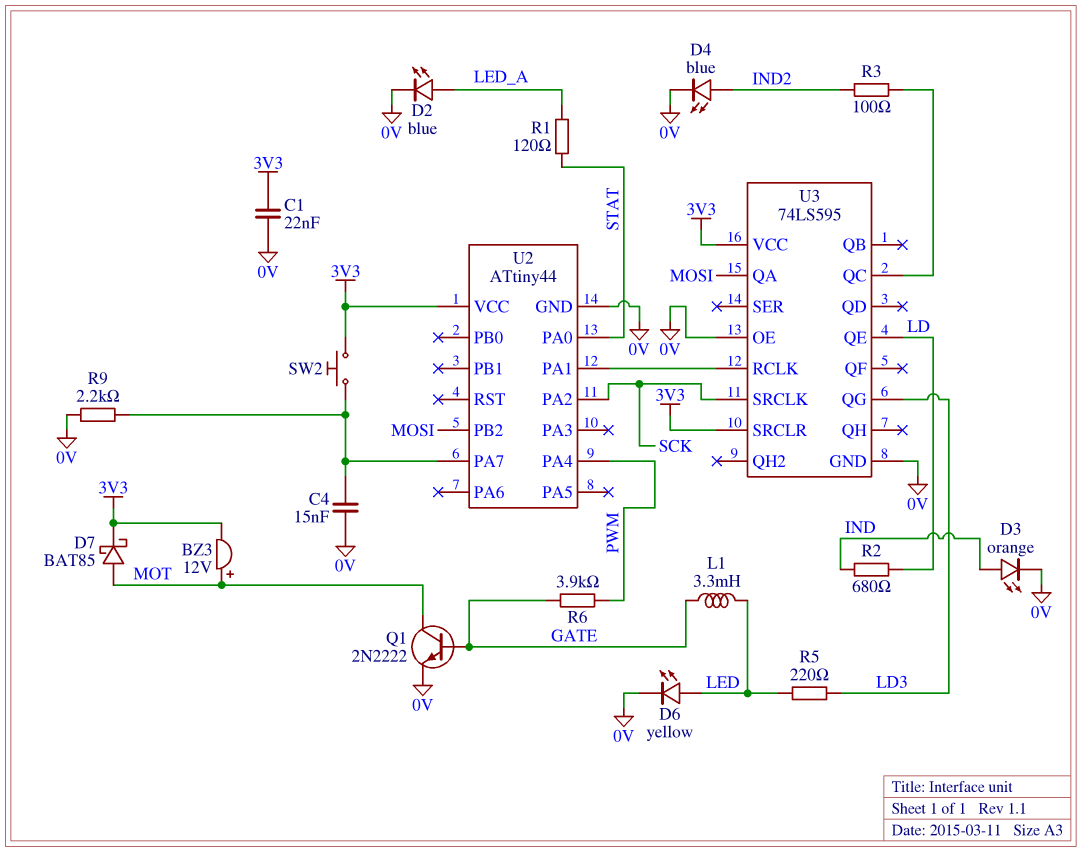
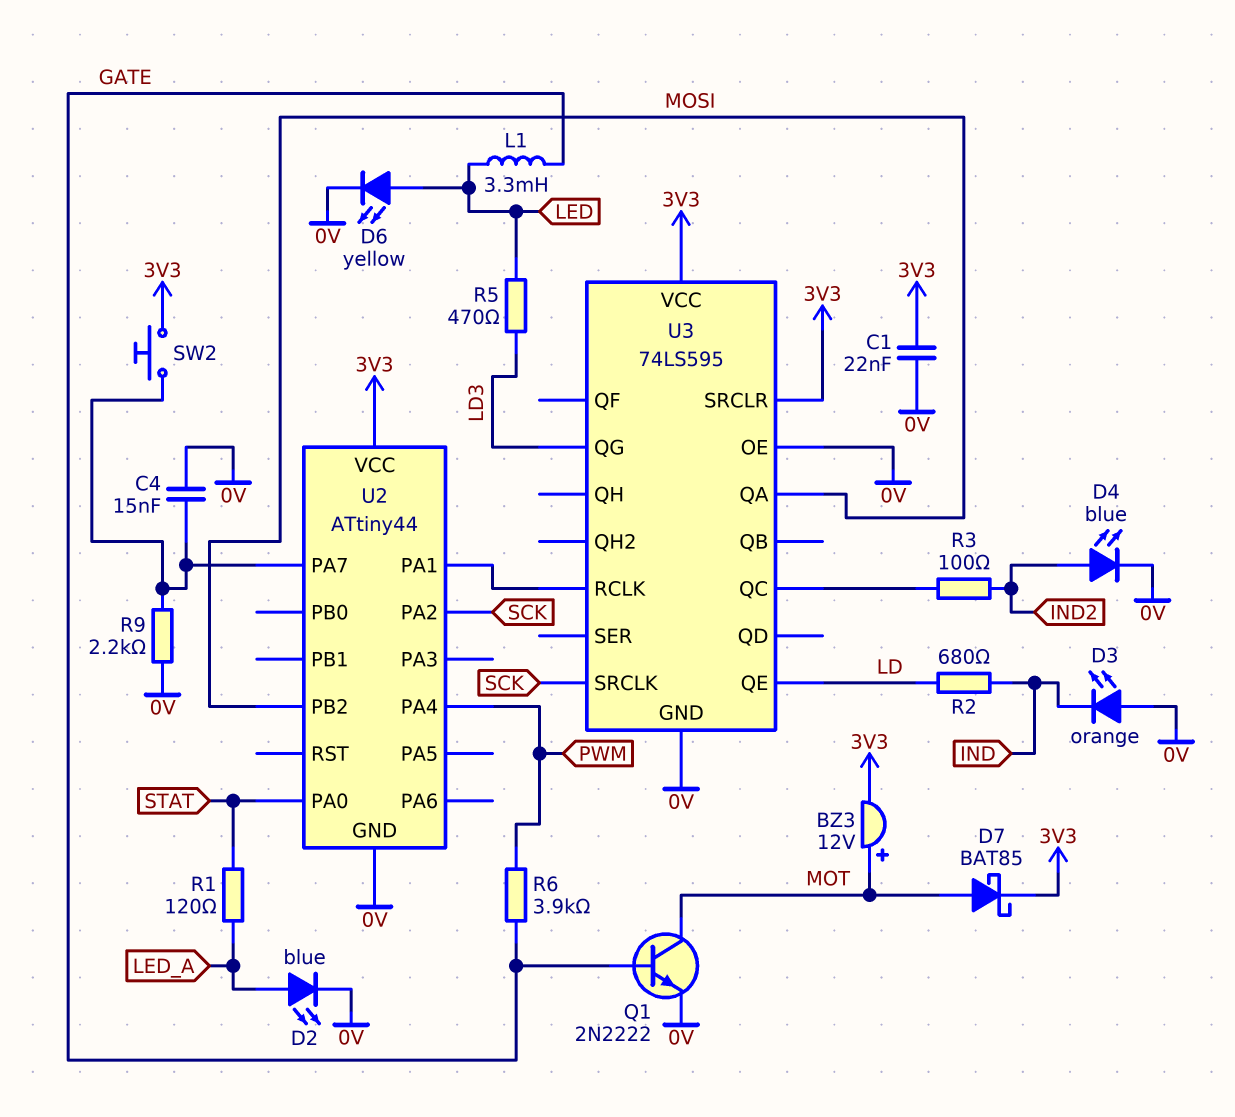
D3: LED orange (A IND, K 0V) -> LED orange (A 0V, K IND)
R5: 220 (LD3, LED) -> 470 (LD3, LED)

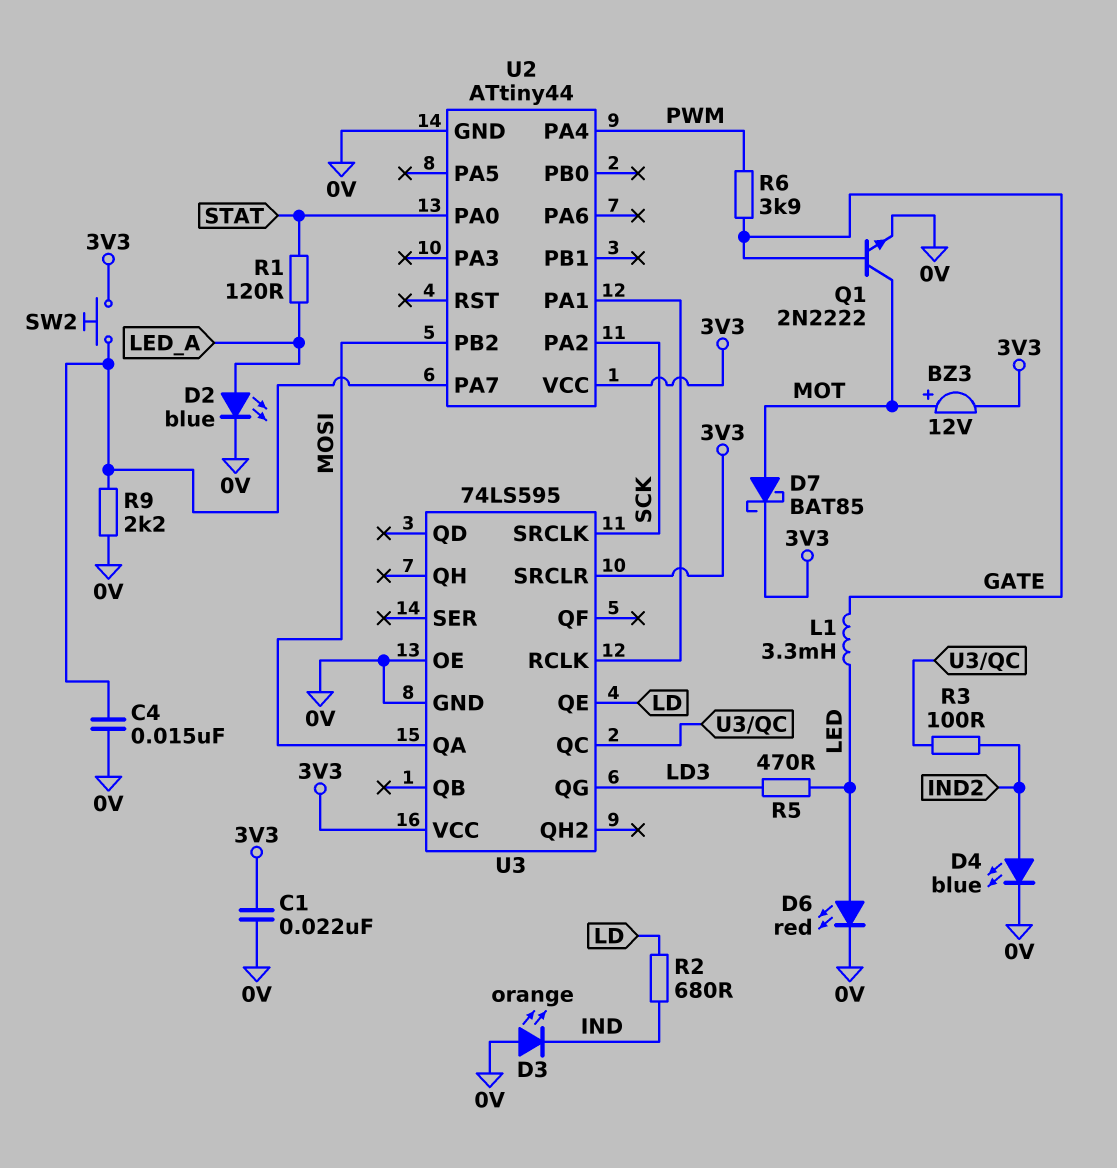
D6: LED yellow (A LED, K 0V) -> LED red (A LED, K 0V)

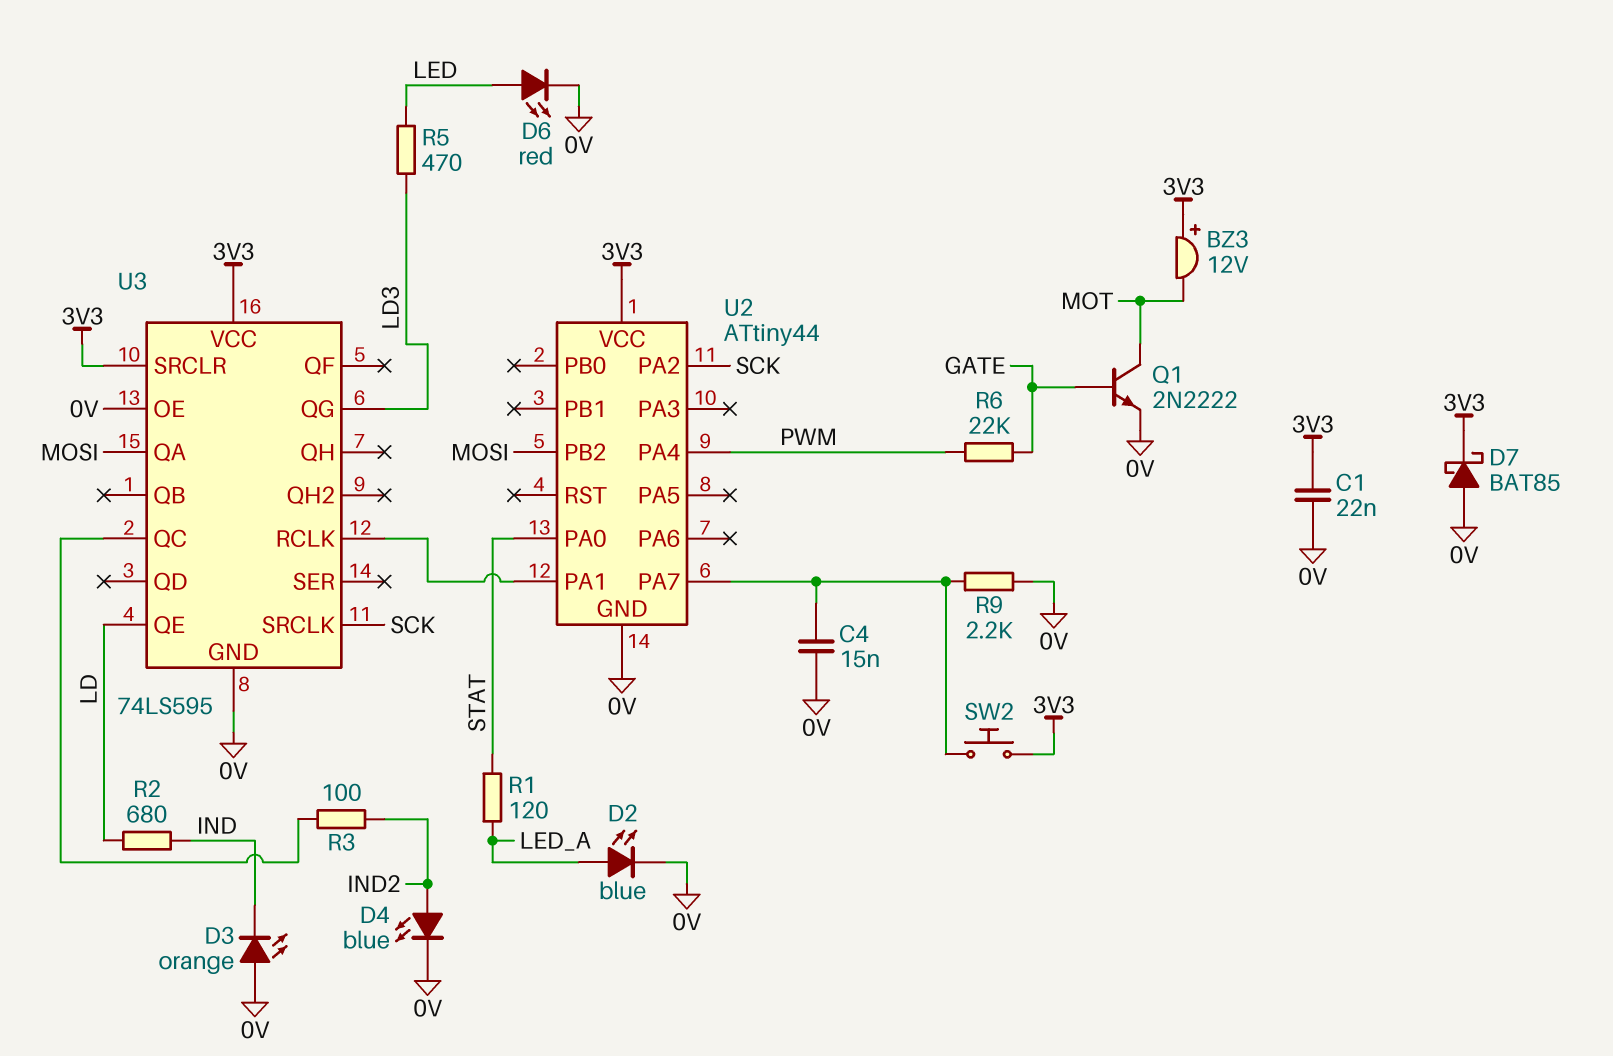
BZ3: buzzer 12V (plus MOT, minus 3V3) -> buzzer 12V (plus 3V3, minus MOT)
D7: schottky BAT85 (A MOT, K 3V3) -> schottky BAT85 (A 0V, K 3V3)
L1: 3.3mH (GATE, LED) -> none
R6: 3.9k (GATE, PWM) -> 22k (GATE, PWM)

